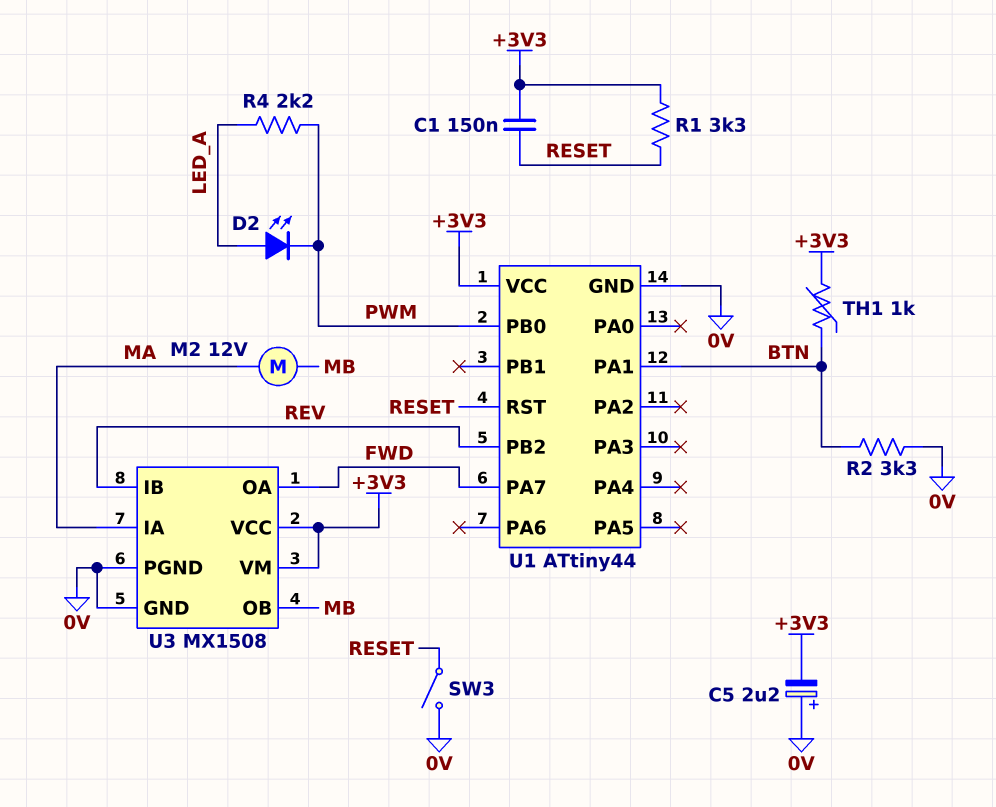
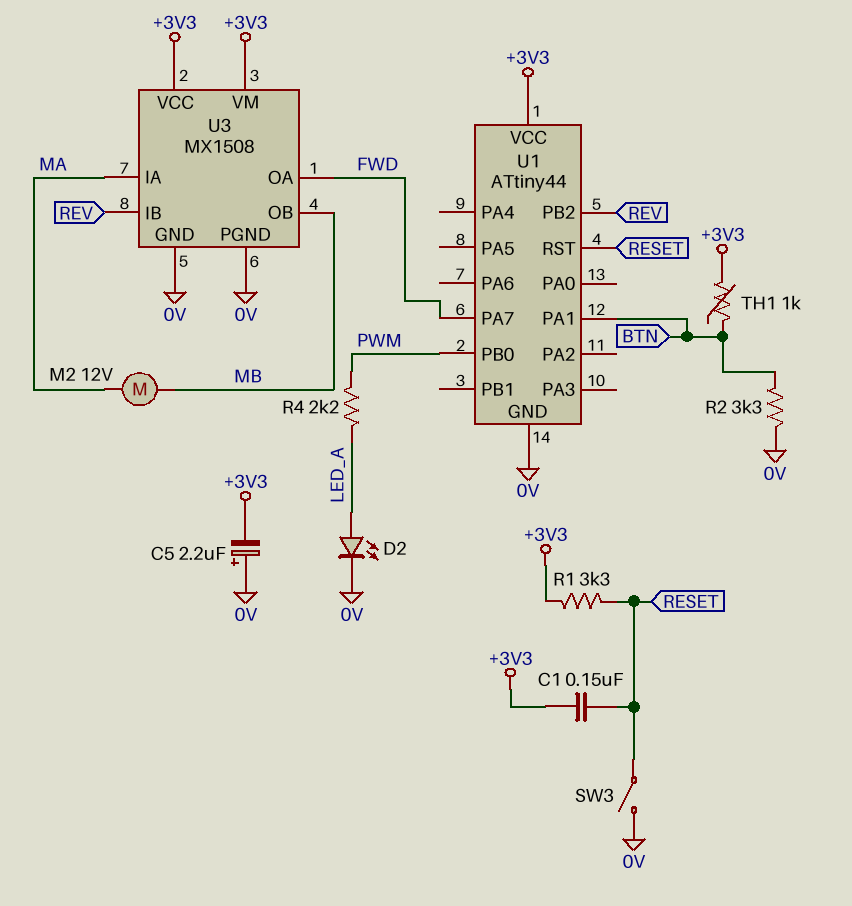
D2: LED (A LED_A, K PWM) -> LED (A LED_A, K 0V)

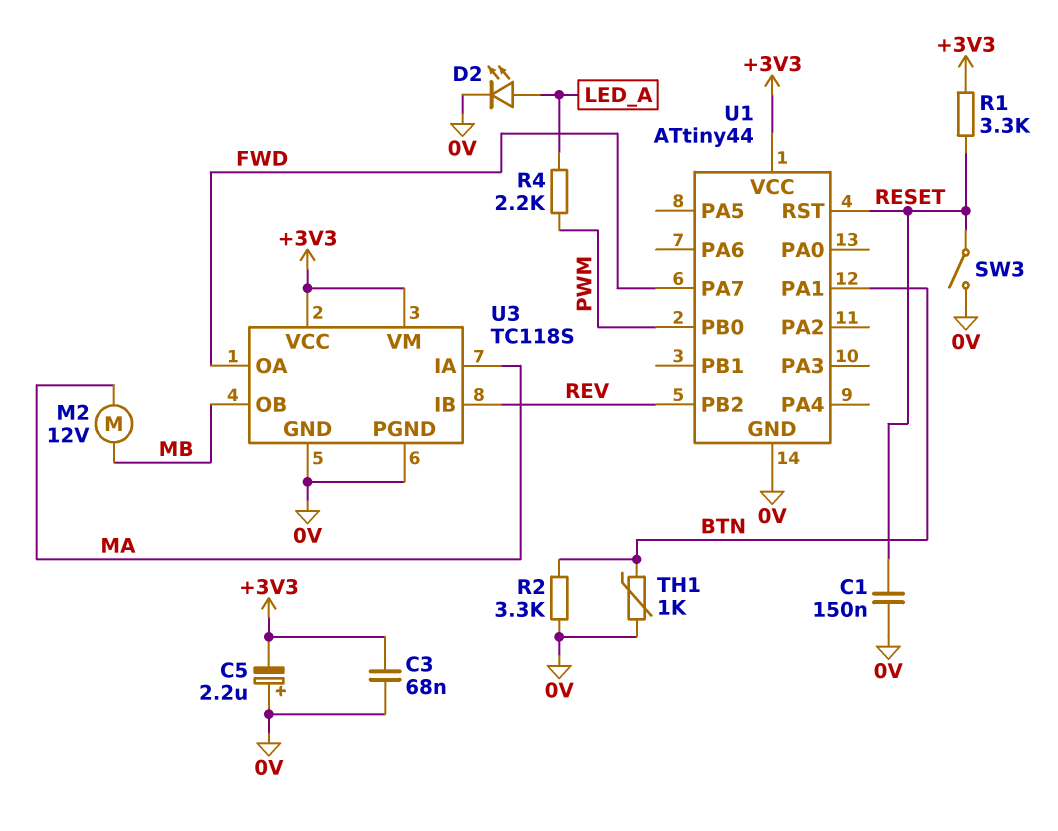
C1: 150nF (+3V3, RESET) -> 150nF (0V, RESET)
C3: none -> 68nF (+3V3, 0V)
TH1: 1k (+3V3, BTN) -> 1k (0V, BTN)
U3: MX1508 -> TC118S

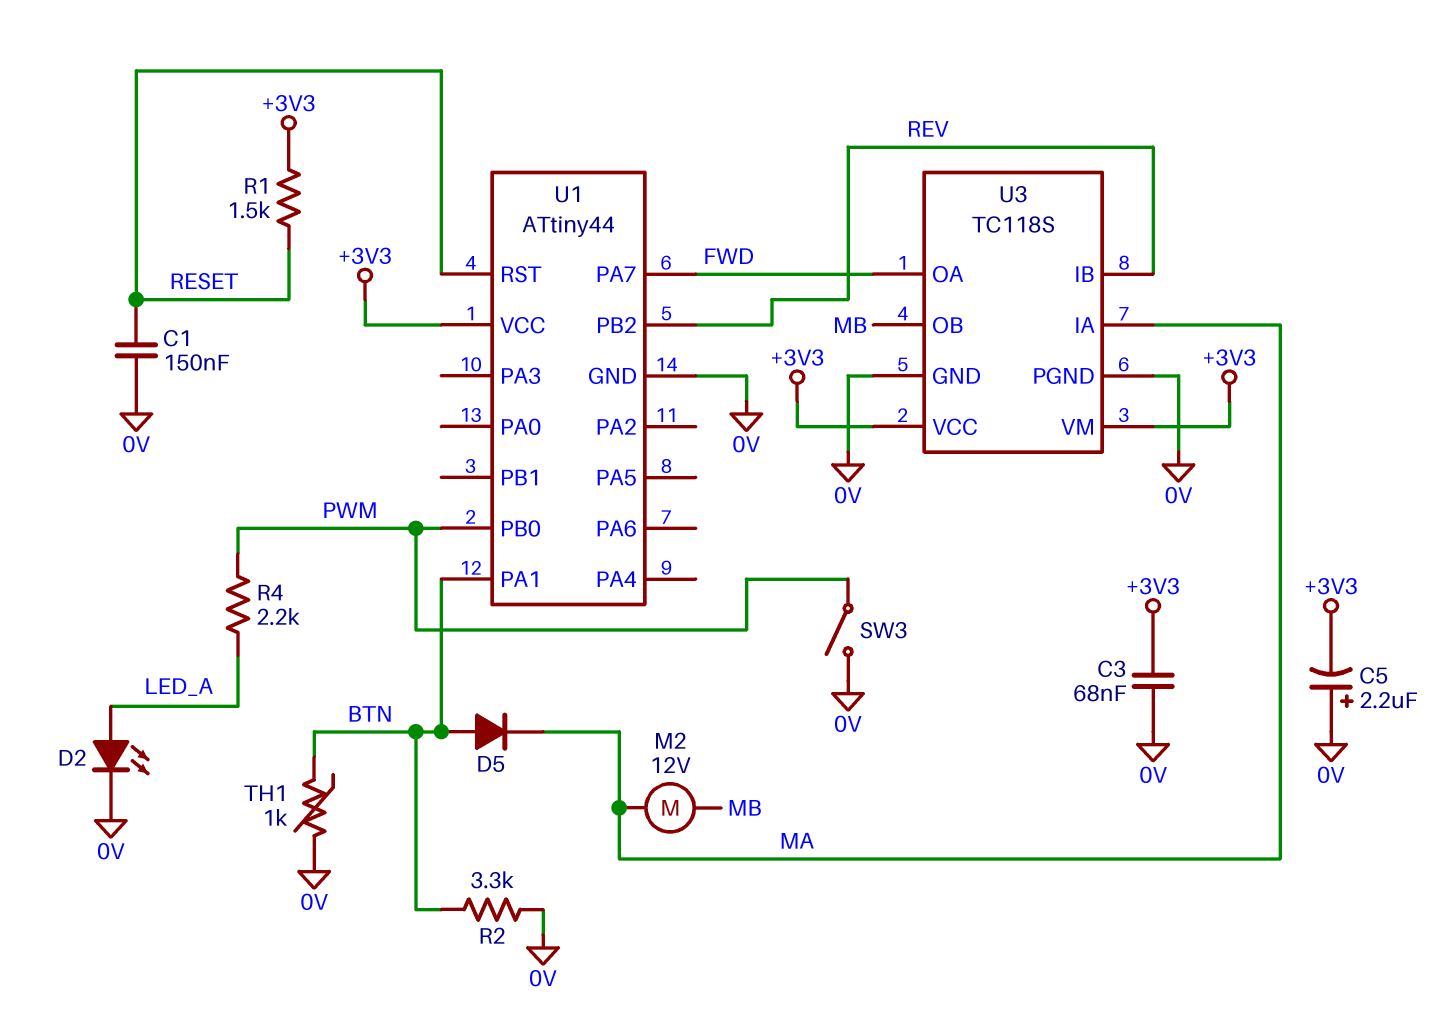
D5: none -> diode (A BTN, K MA)
R1: 3.3k (+3V3, RESET) -> 1.5k (+3V3, RESET)
SW3: switch (0V, RESET) -> switch (0V, PWM)

